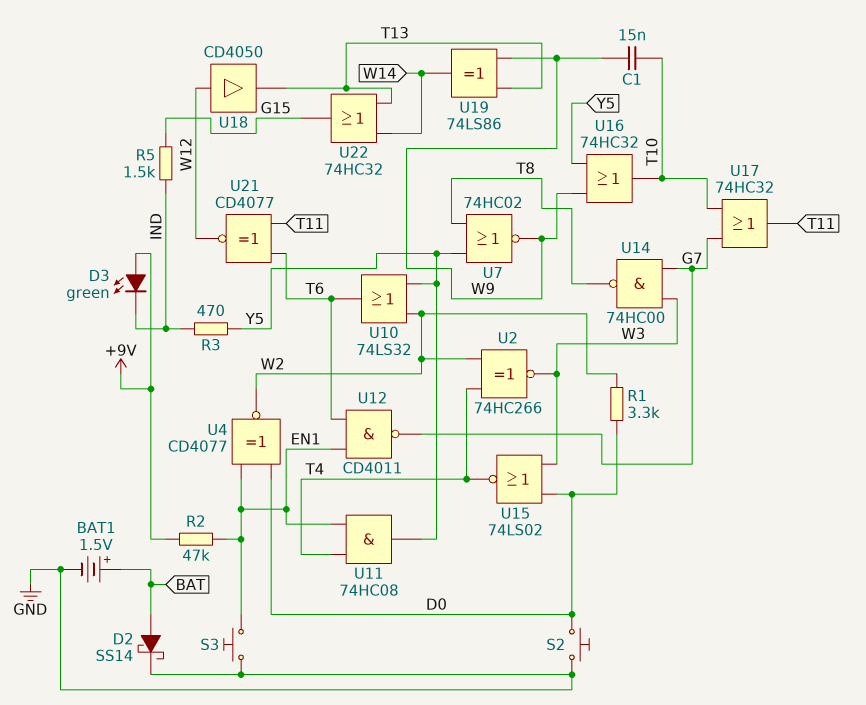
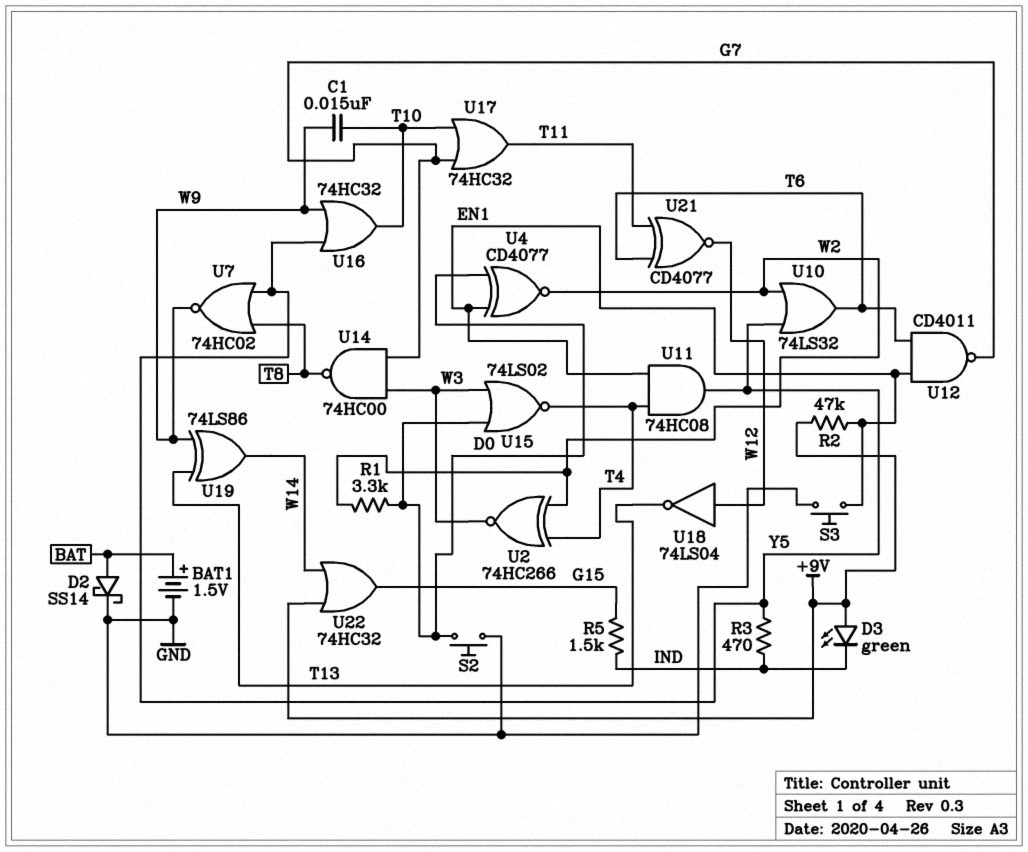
U18: buffer CD4050 (in W12, out T13) -> NOT 74LS04 (in W12, out T13)
U22: OR 74HC32 (in T13, in W14, out G15) -> OR 74HC32 (in +9V, in W14, out G15)

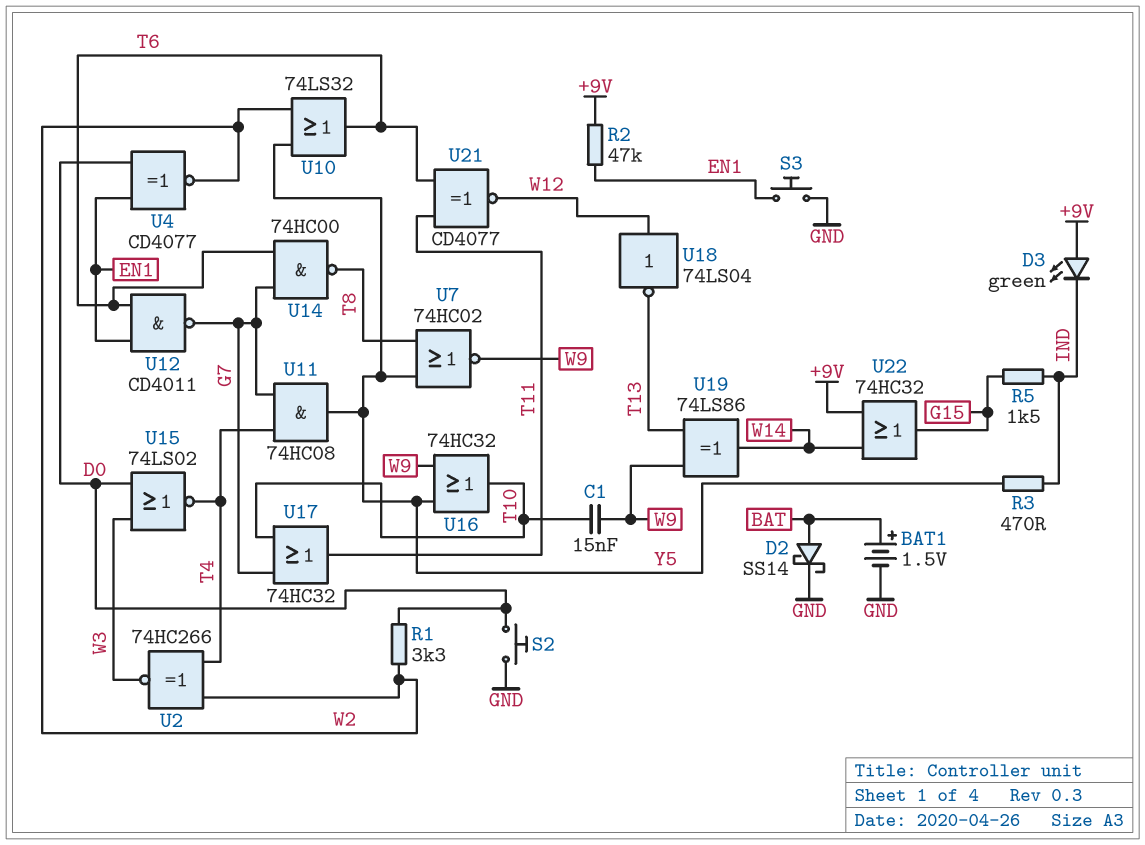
U11: AND 74HC08 (in EN1, in T4, out Y5) -> AND 74HC08 (in G7, in T4, out Y5)
U14: NAND 74HC00 (in G7, in W3, out T8) -> NAND 74HC00 (in G7, in T6, out T8)

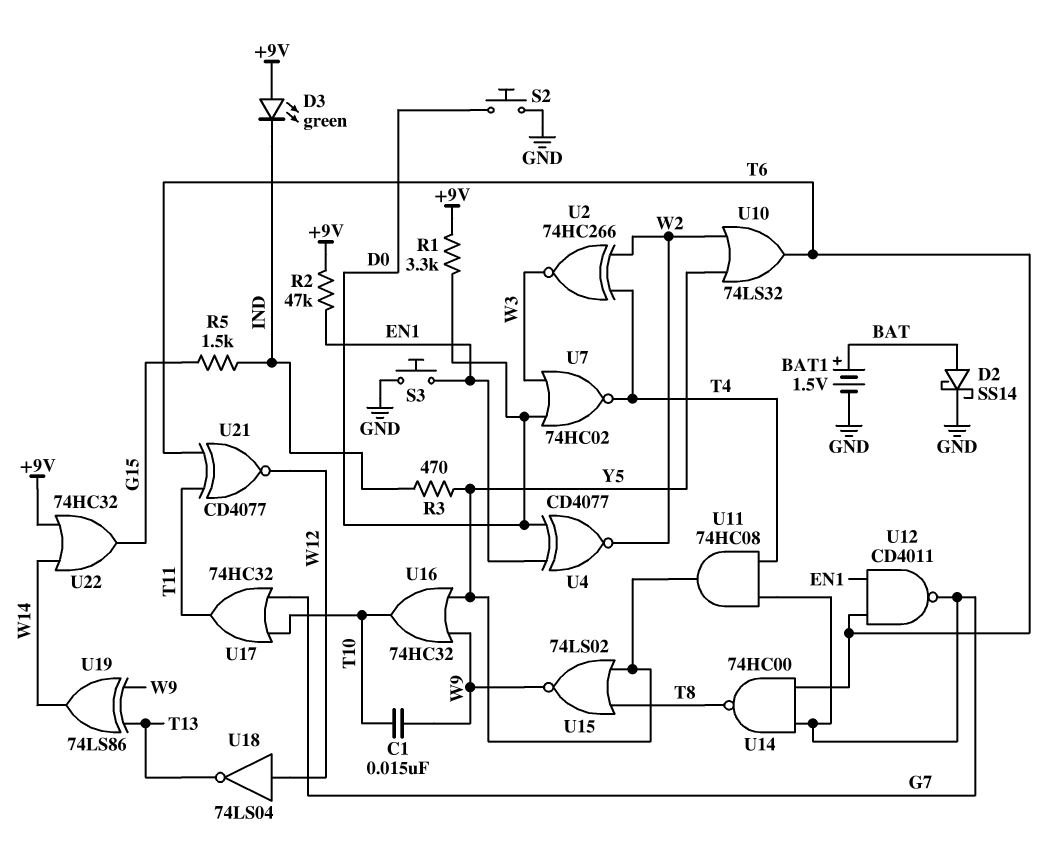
R1: 3.3k (D0, W2) -> 3.3k (+9V, D0)
U7: NOR 74HC02 (in T8, in Y5, out W9) -> NOR 74HC02 (in D0, in W3, out T4)
U15: NOR 74LS02 (in D0, in W3, out T4) -> NOR 74LS02 (in T8, in Y5, out W9)

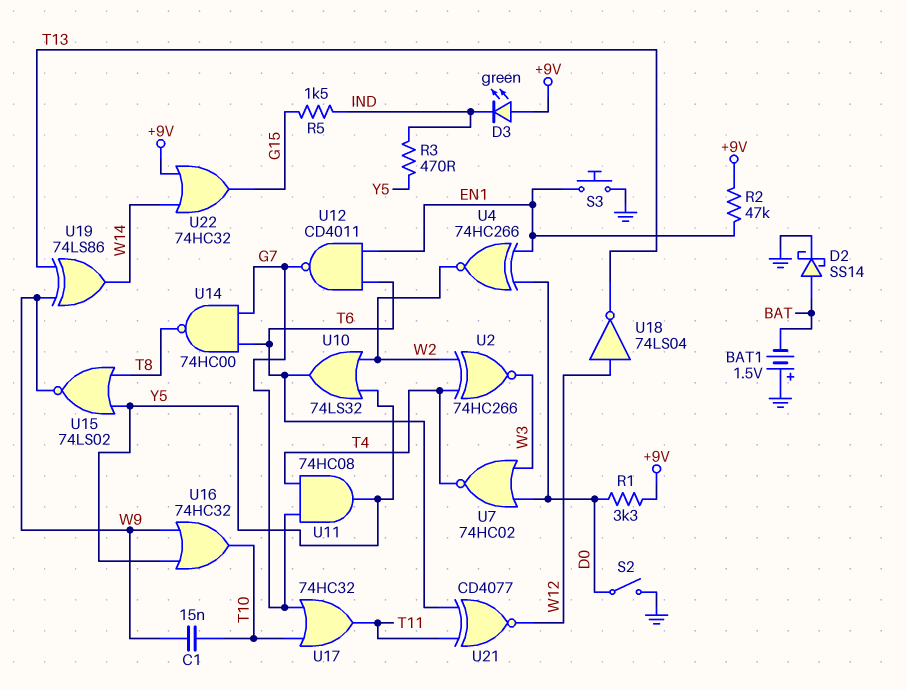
BAT1: 1.5V (plus BAT, minus GND) -> 1.5V (plus GND, minus BAT)
S2: button (D0, GND) -> switch (D0, GND)
U4: XNOR CD4077 (in D0, in EN1, out W2) -> XNOR 74HC266 (in D0, in EN1, out W2)

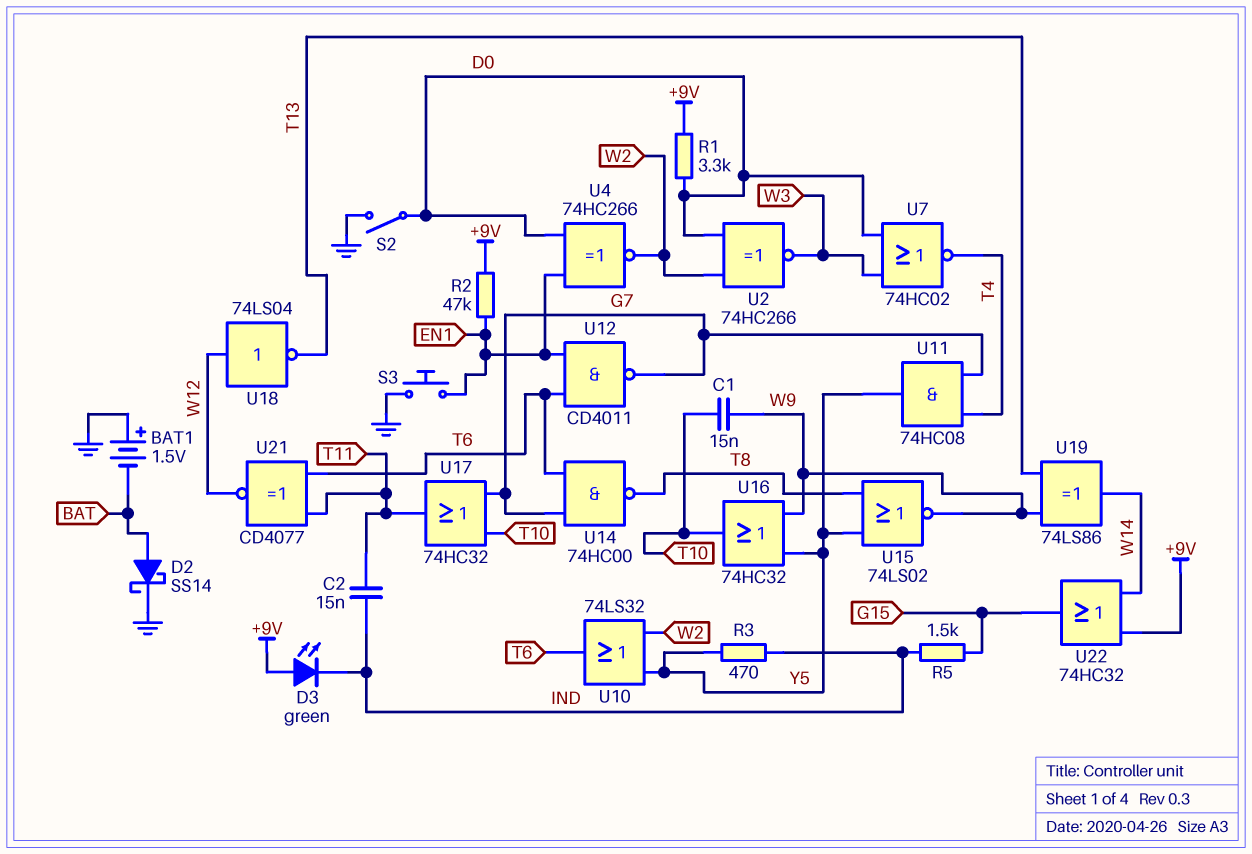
C2: none -> 15nF (IND, T11)
U2: XNOR 74HC266 (in T4, in W2, out W3) -> XNOR 74HC266 (in D0, in W2, out W3)

